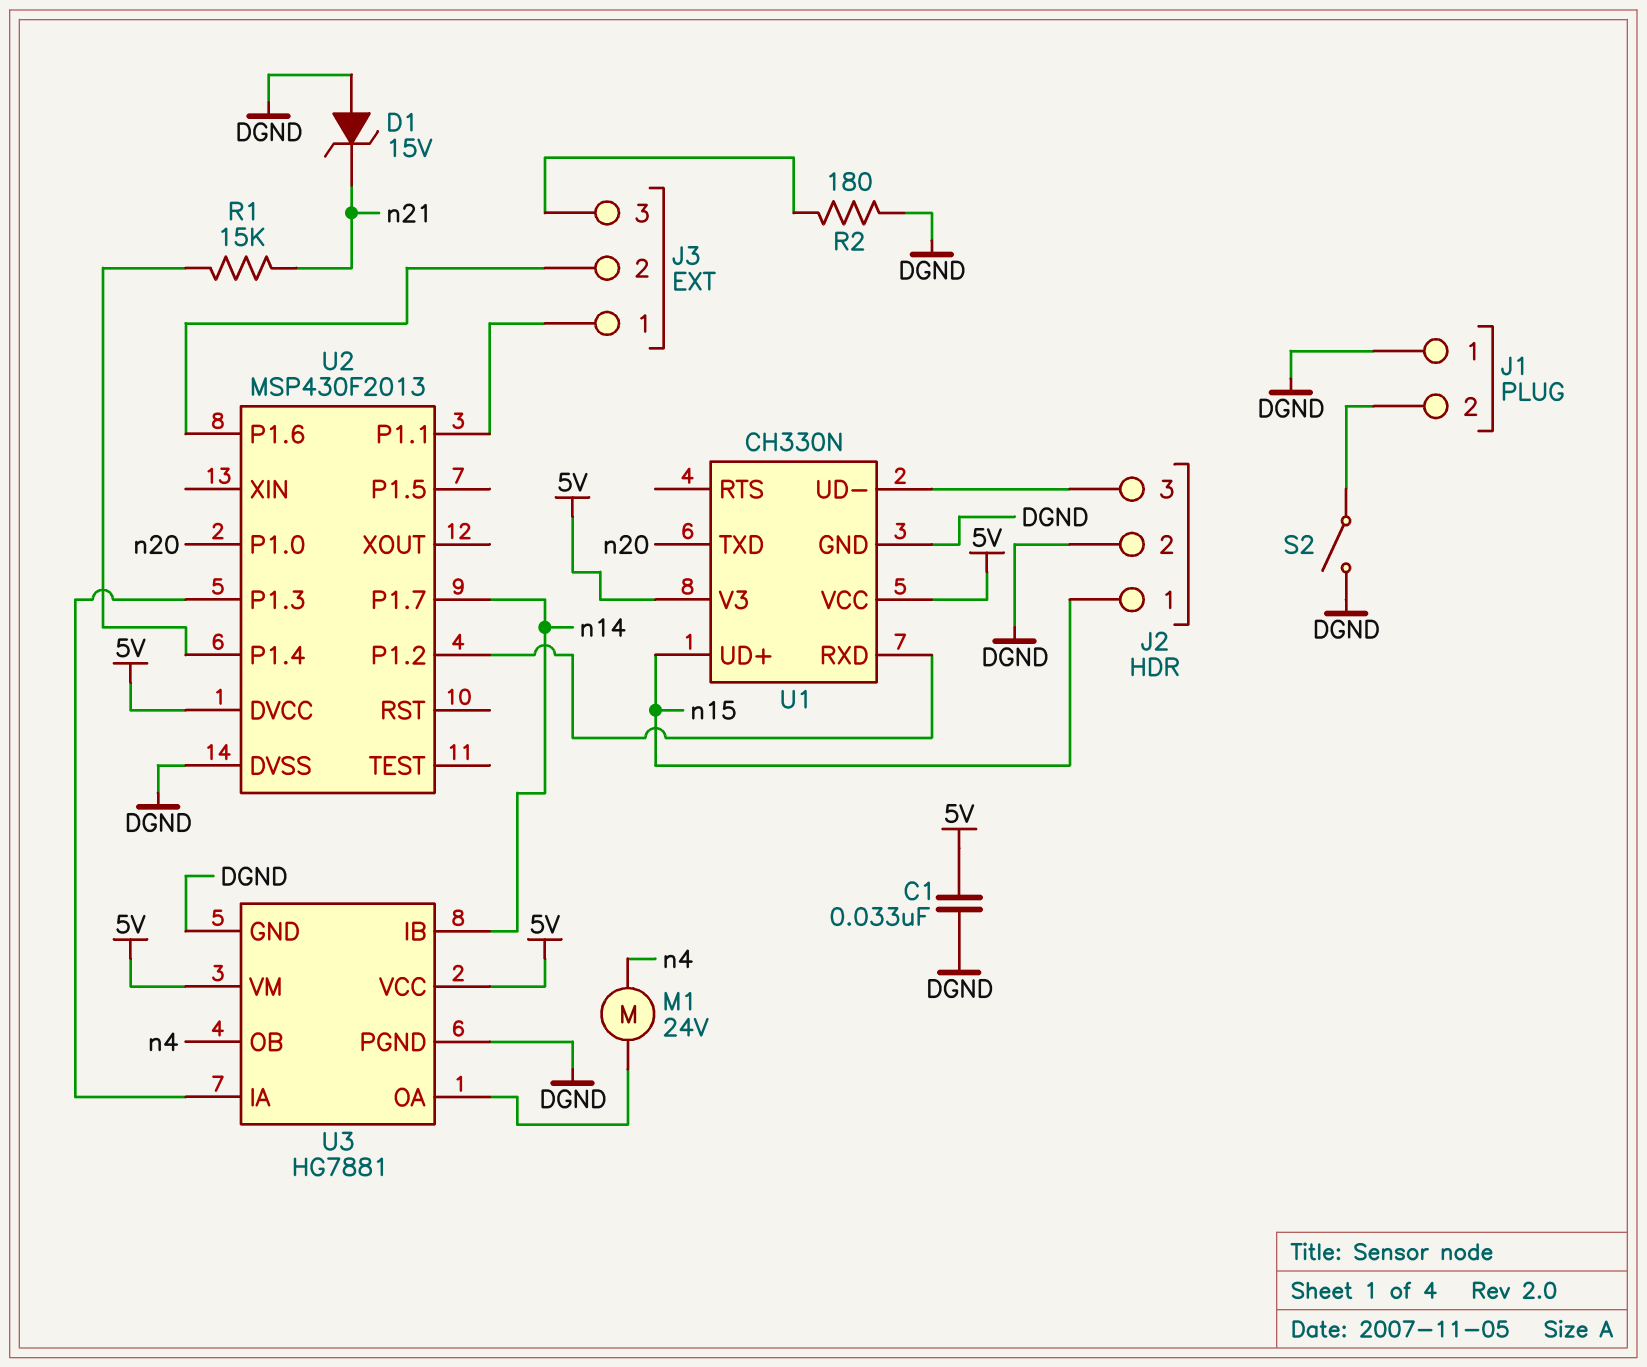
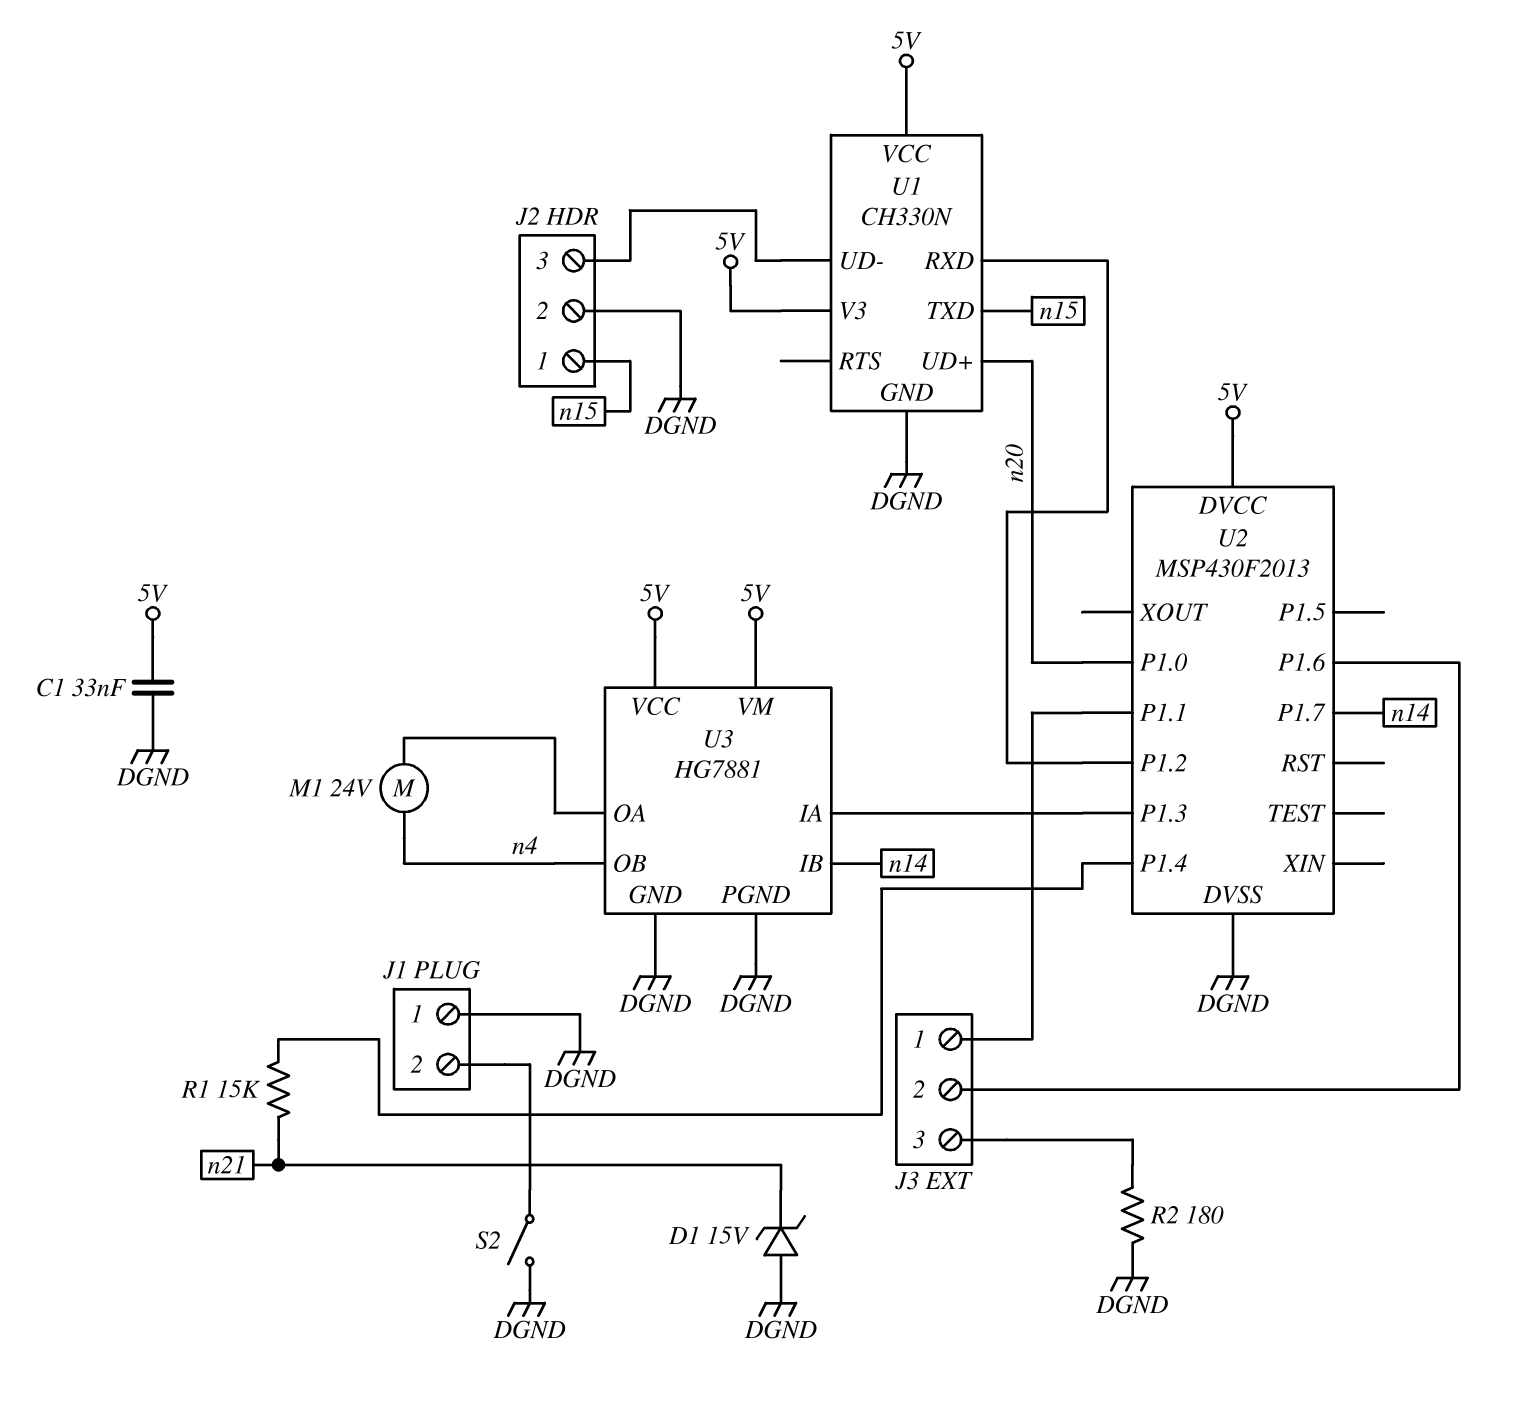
U1 pin TXD: n20 -> n15
U1 pin UD+: n15 -> n20

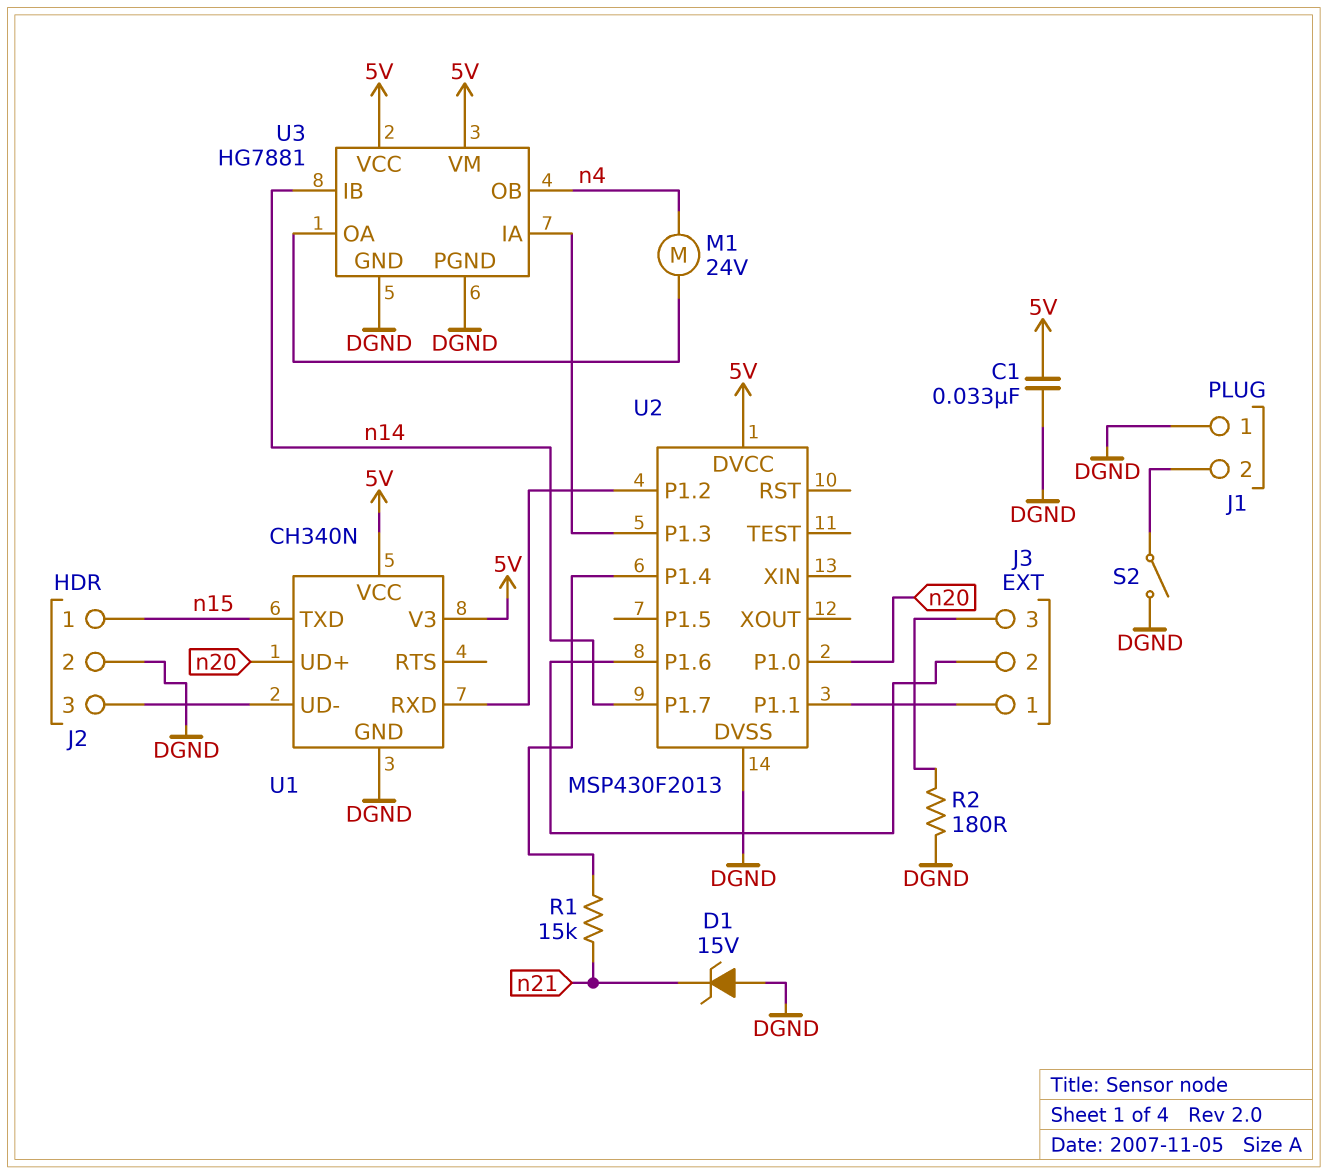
U1: CH330N -> CH340N

